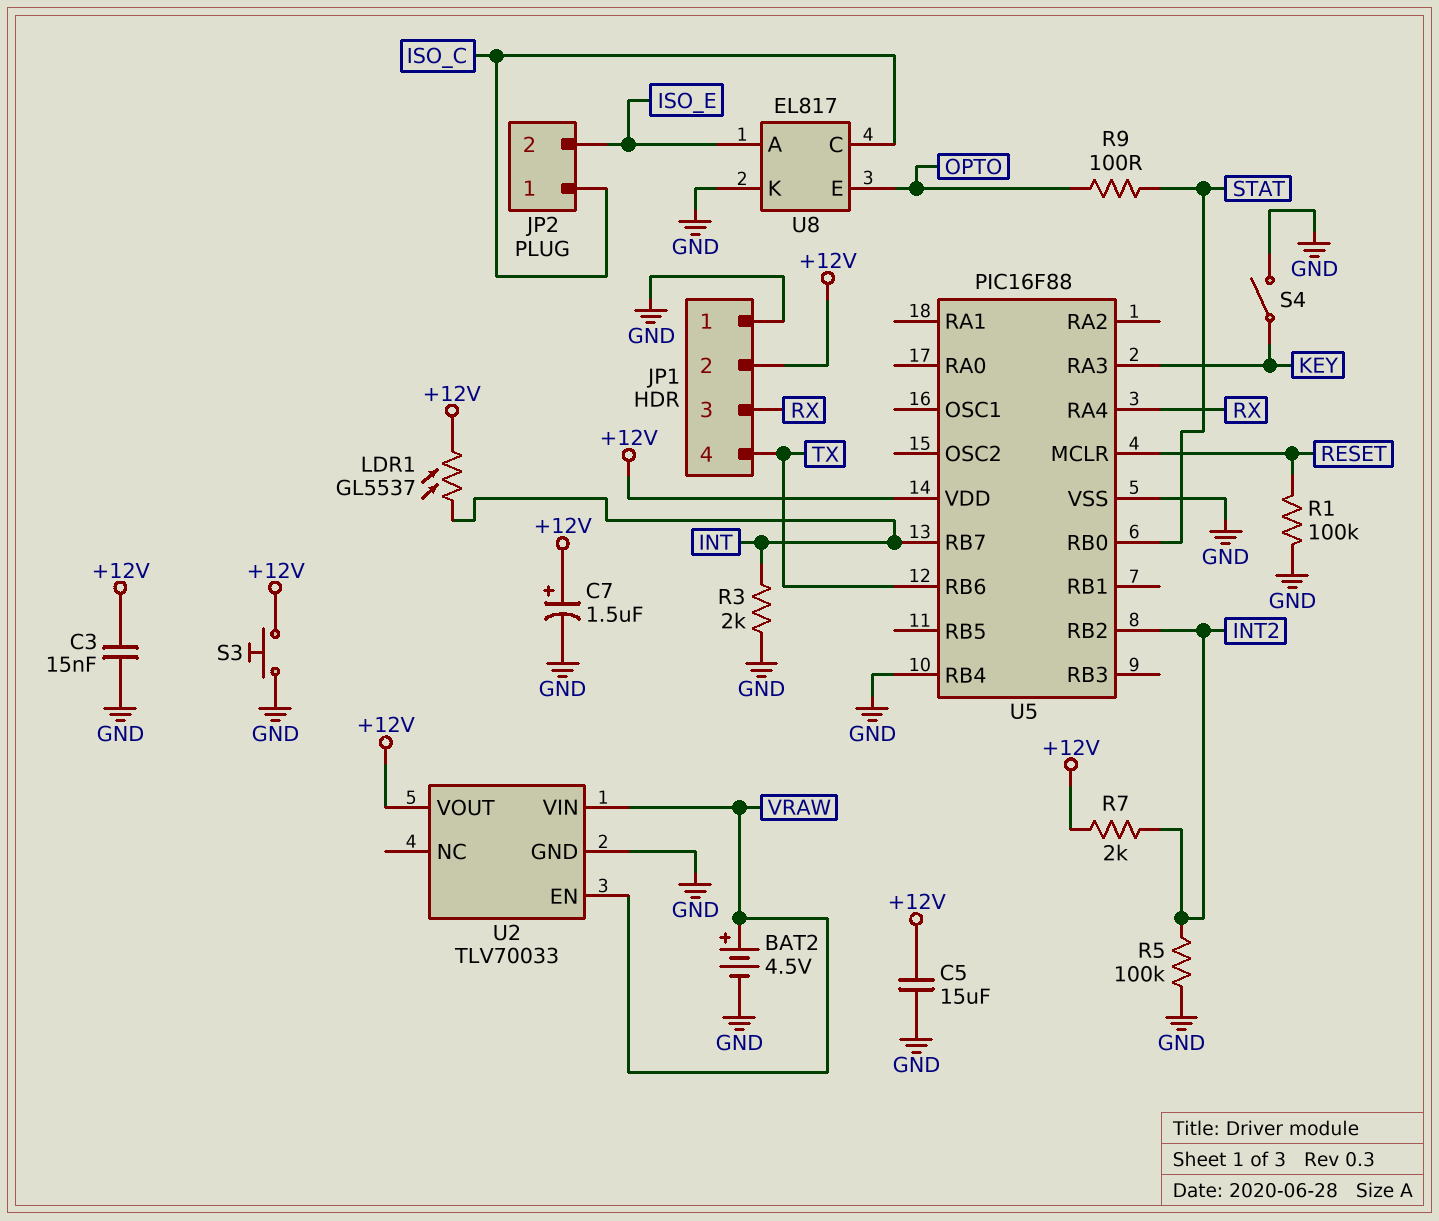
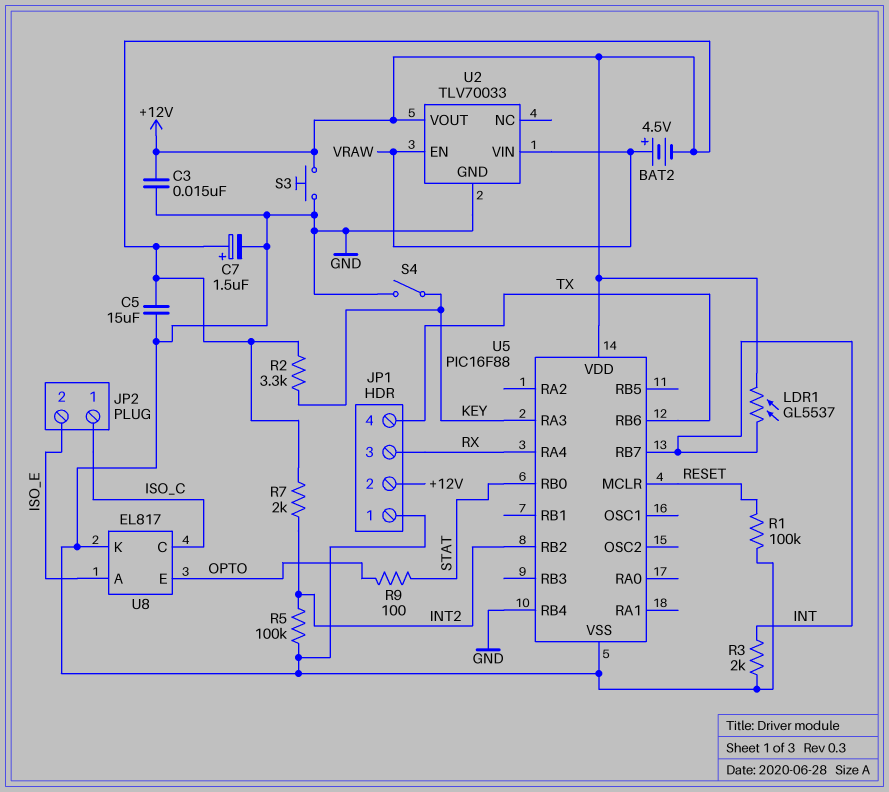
BAT2: 4.5V (plus VRAW, minus GND) -> 4.5V (plus VRAW, minus +12V)
R2: none -> 3.3k (+12V, KEY)

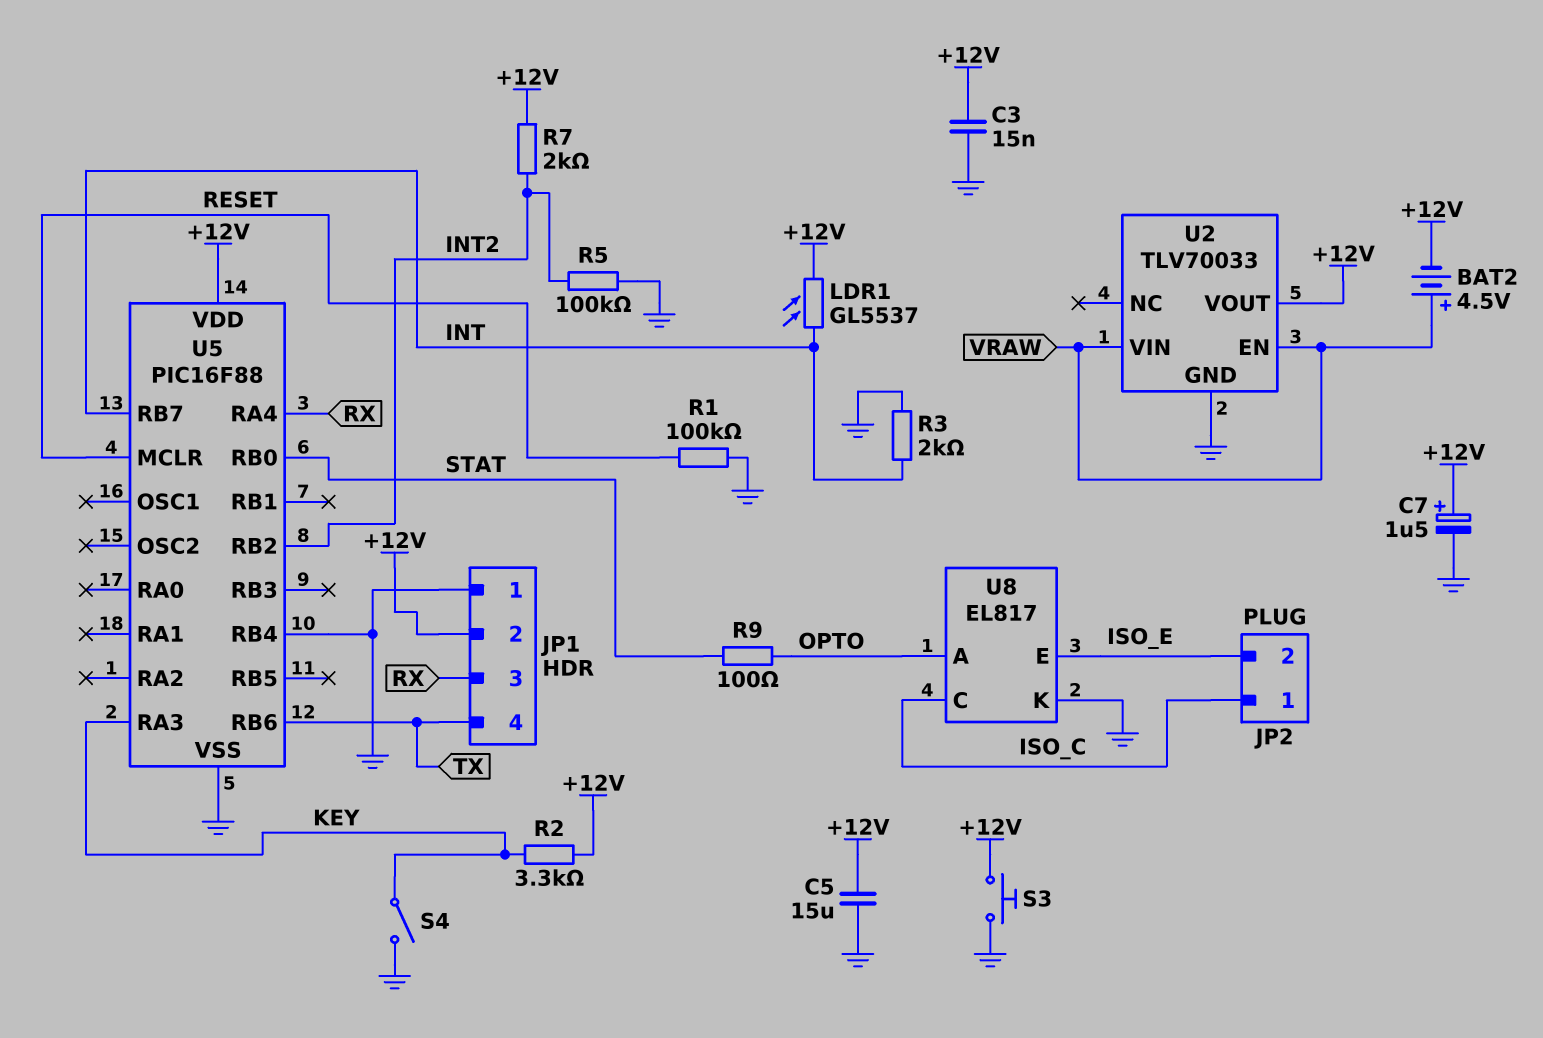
U8 pin A: ISO_E -> OPTO
U8 pin E: OPTO -> ISO_E

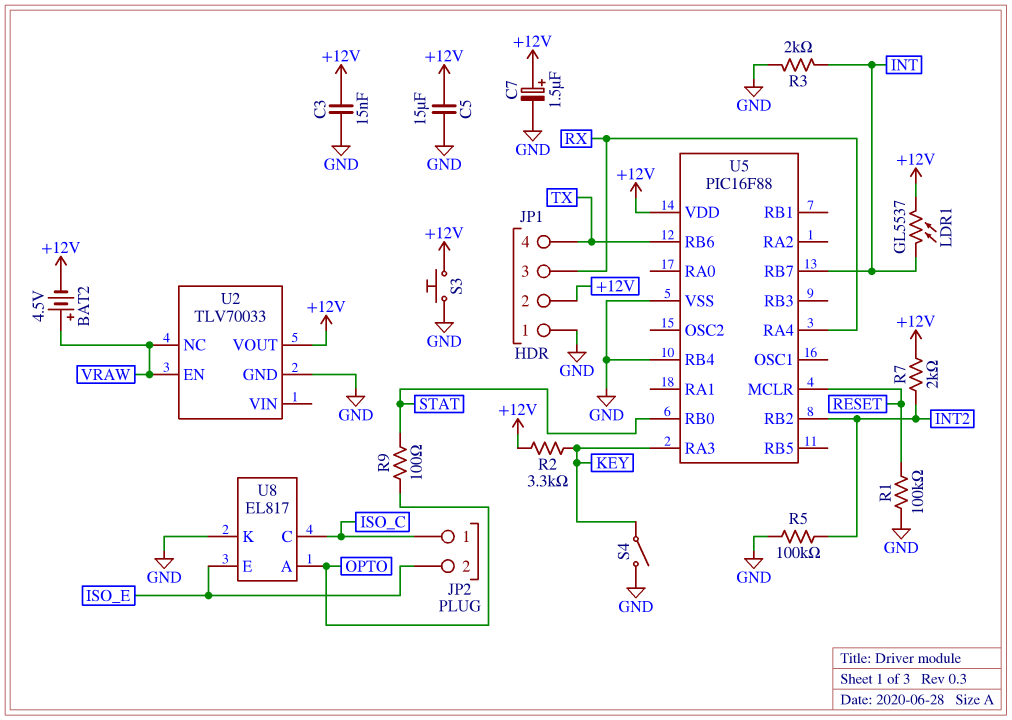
U2 pin NC: none -> VRAW
U2 pin VIN: VRAW -> none

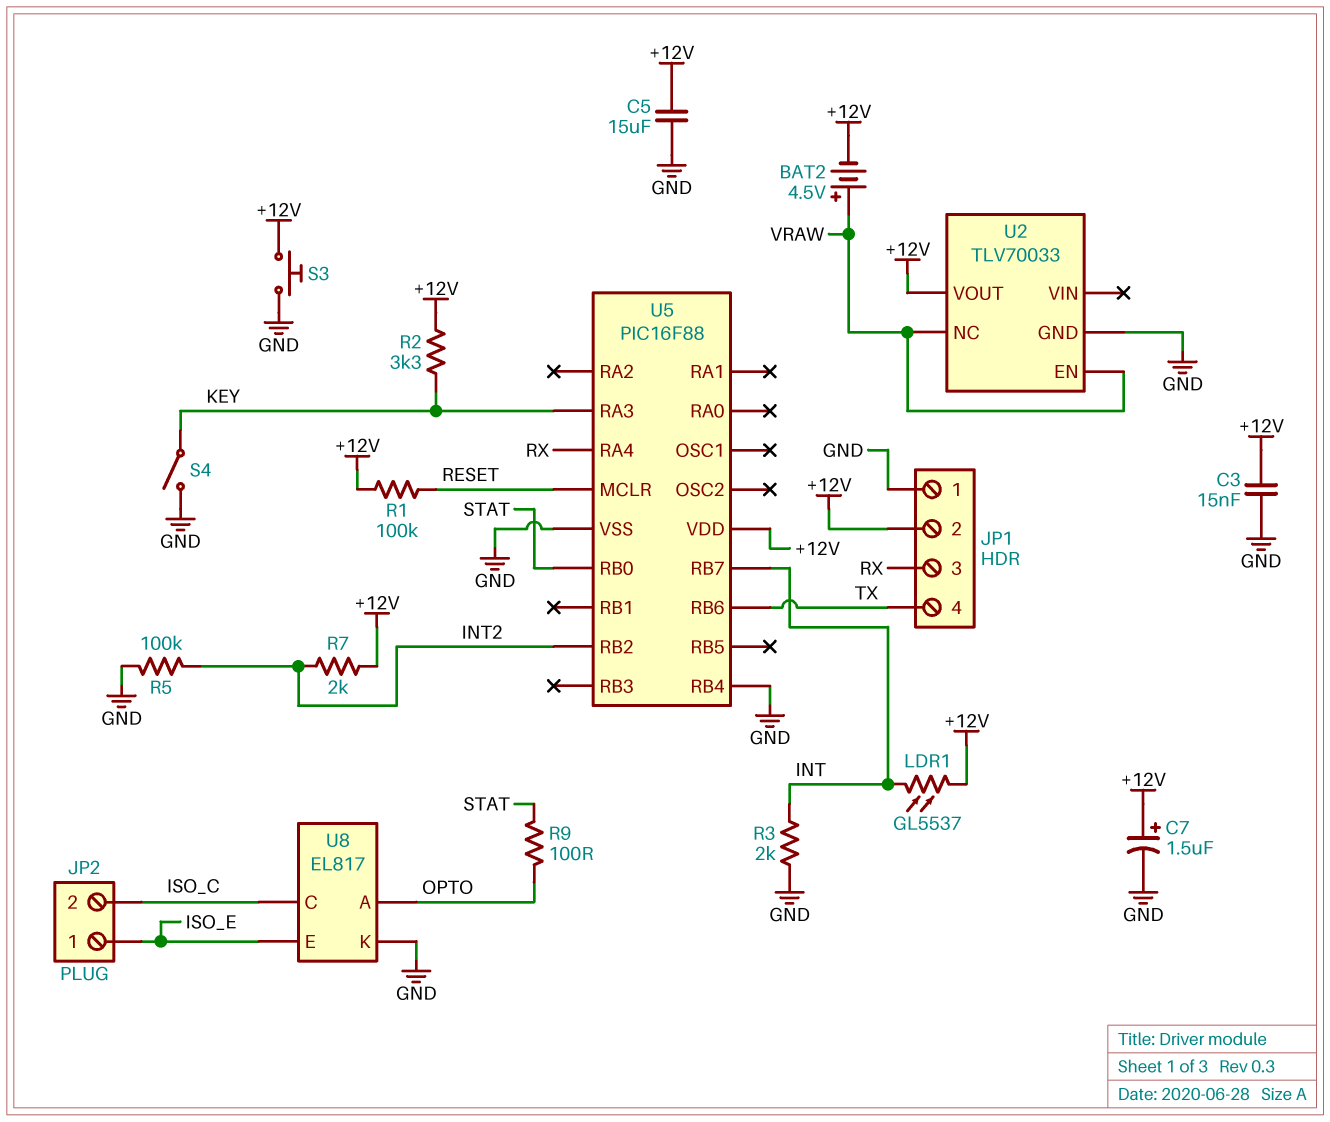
JP2 pin 1: ISO_C -> ISO_E
JP2 pin 2: ISO_E -> ISO_C
R1: 100k (GND, RESET) -> 100k (+12V, RESET)

